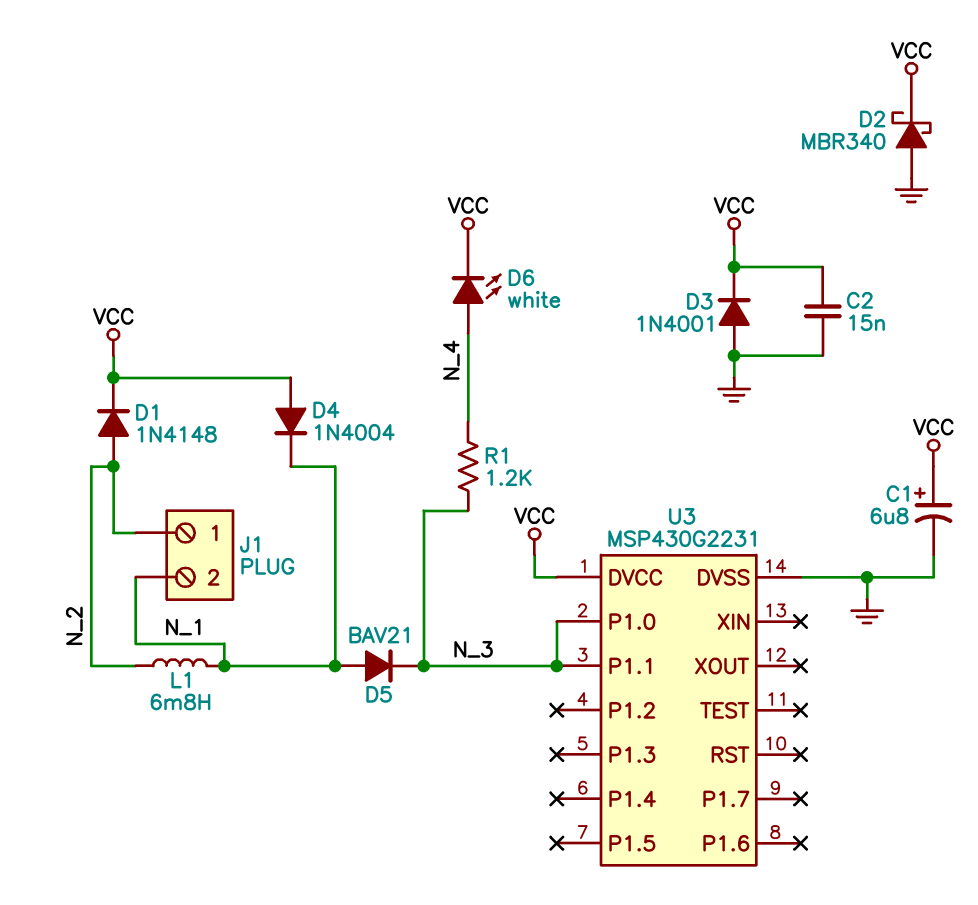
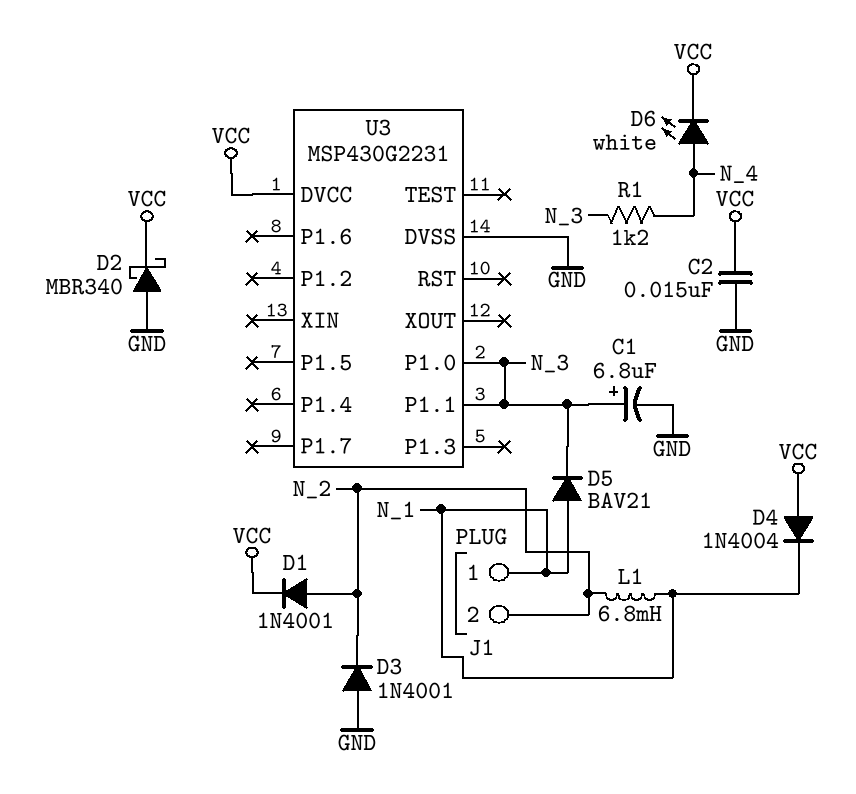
C1: 6.8uF (plus VCC, minus GND) -> 6.8uF (plus N_3, minus GND)
D1: diode 1N4148 (A N_2, K VCC) -> diode 1N4001 (A N_2, K VCC)
D3: diode 1N4001 (A GND, K VCC) -> diode 1N4001 (A GND, K N_2)
J1 pin 1: N_2 -> N_1
J1 pin 2: N_1 -> N_2

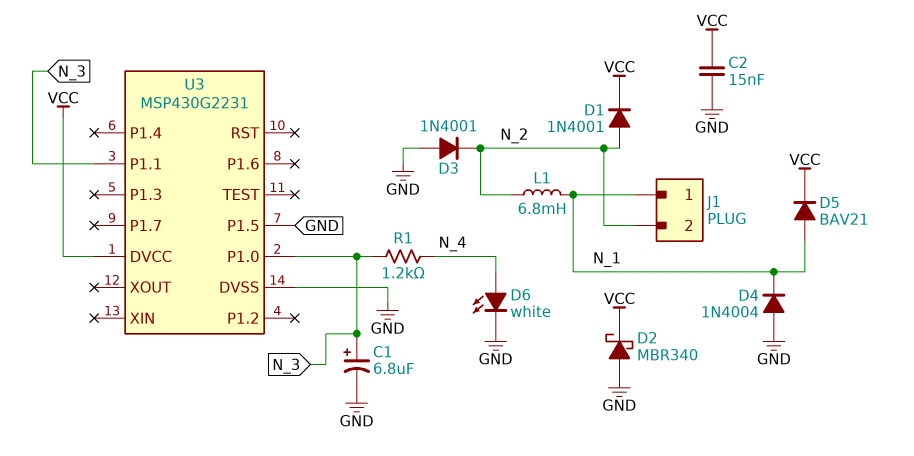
D4: diode 1N4004 (A VCC, K N_1) -> diode 1N4004 (A GND, K N_1)
D5: diode BAV21 (A N_1, K N_3) -> diode BAV21 (A N_1, K VCC)
D6: LED white (A N_4, K VCC) -> LED white (A N_4, K GND)
U3 pin P1.5: none -> GND

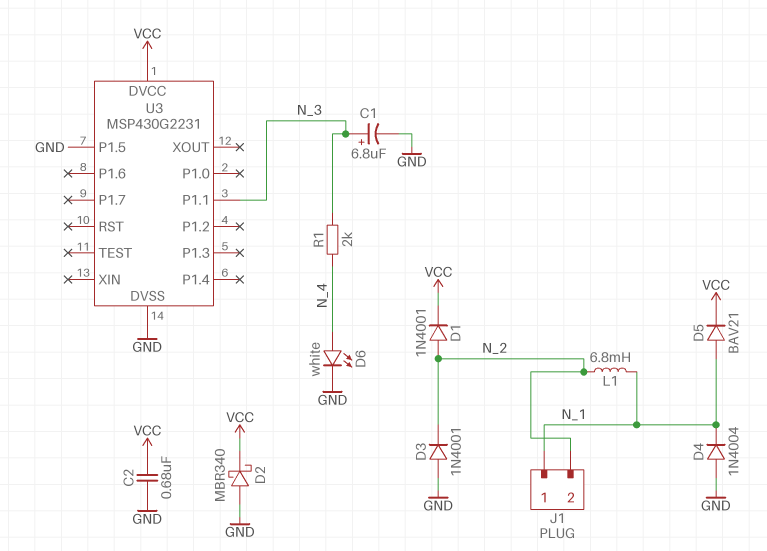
C2: 15nF (GND, VCC) -> 680nF (GND, VCC)
R1: 1.2k (N_3, N_4) -> 2k (N_3, N_4)
U3 pin P1.0: N_3 -> none

